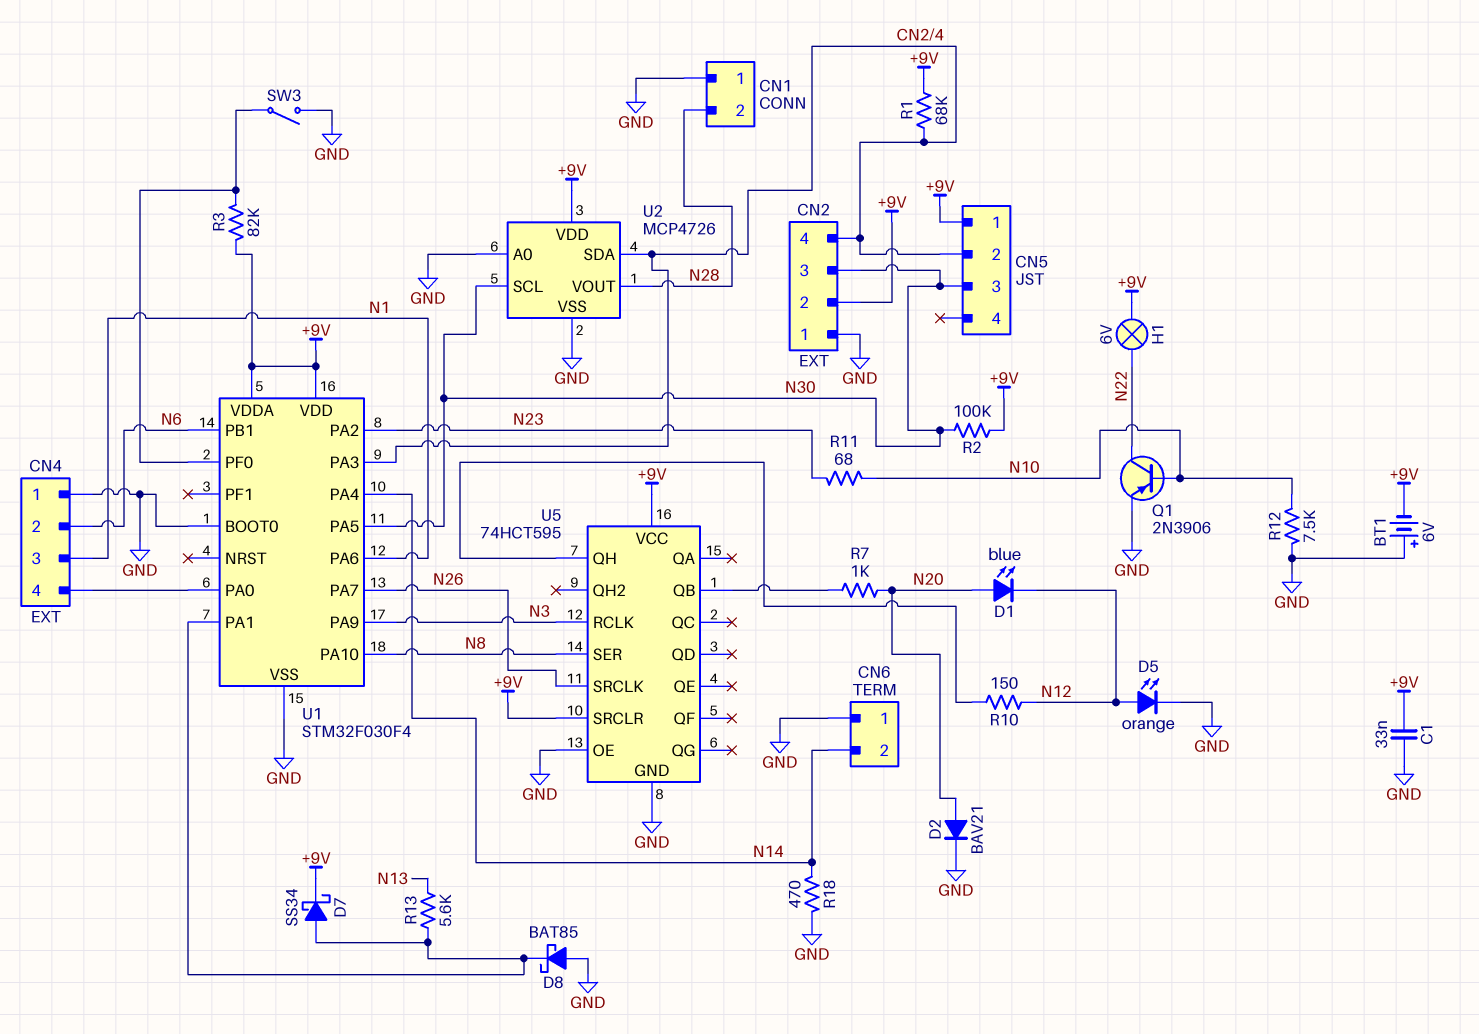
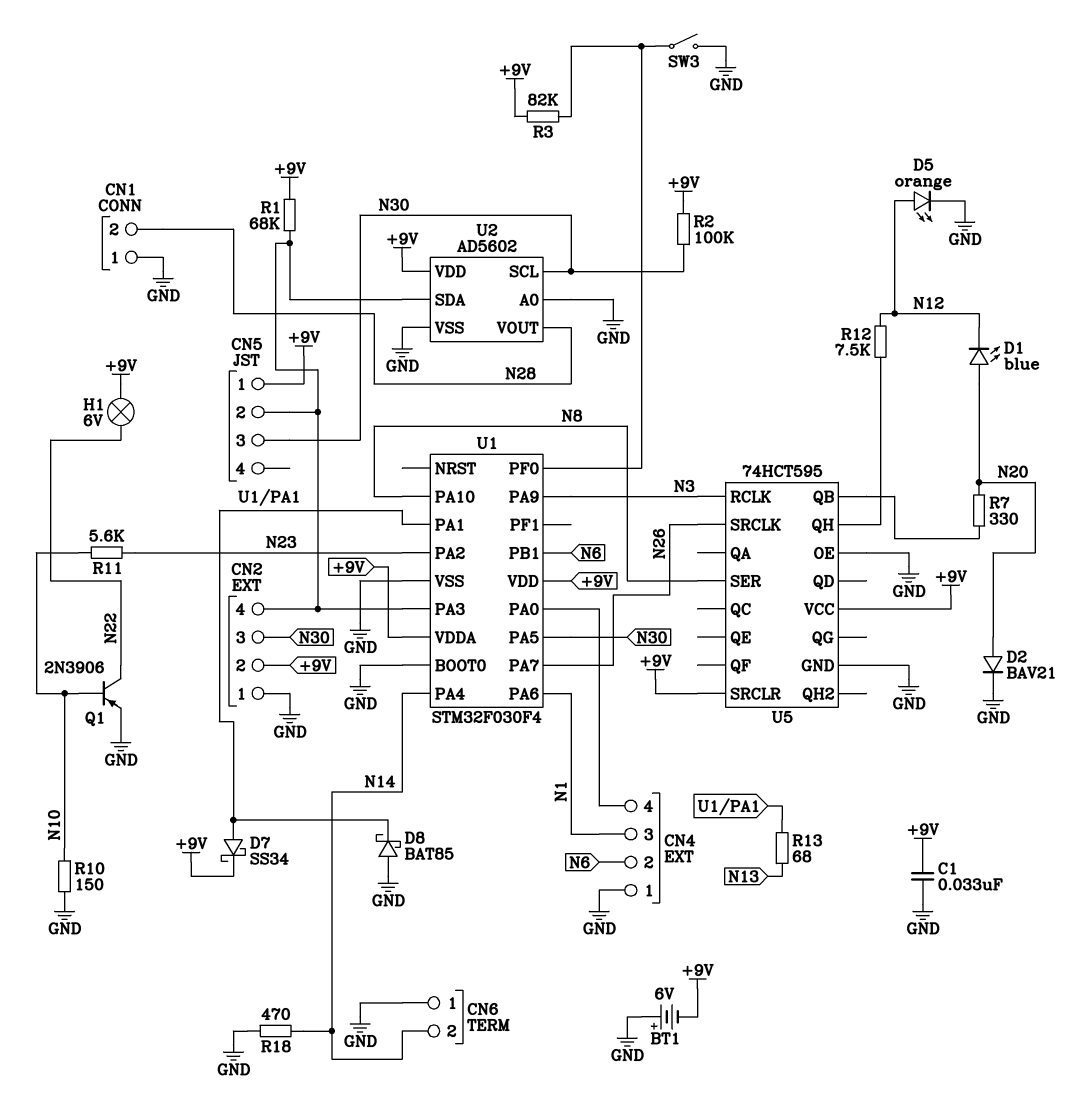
R7: 1k (N20, U5/QB) -> 330 (N20, U5/QB)
R10: 150 (N12, U5/QH) -> 150 (GND, N10)
R11: 68 (N10, N23) -> 5.6k (N10, N23)
R12: 7.5k (GND, N10) -> 7.5k (N12, U5/QH)
R13: 5.6k (N13, U1/PA1) -> 68 (N13, U1/PA1)
U2: MCP4726 -> AD5602

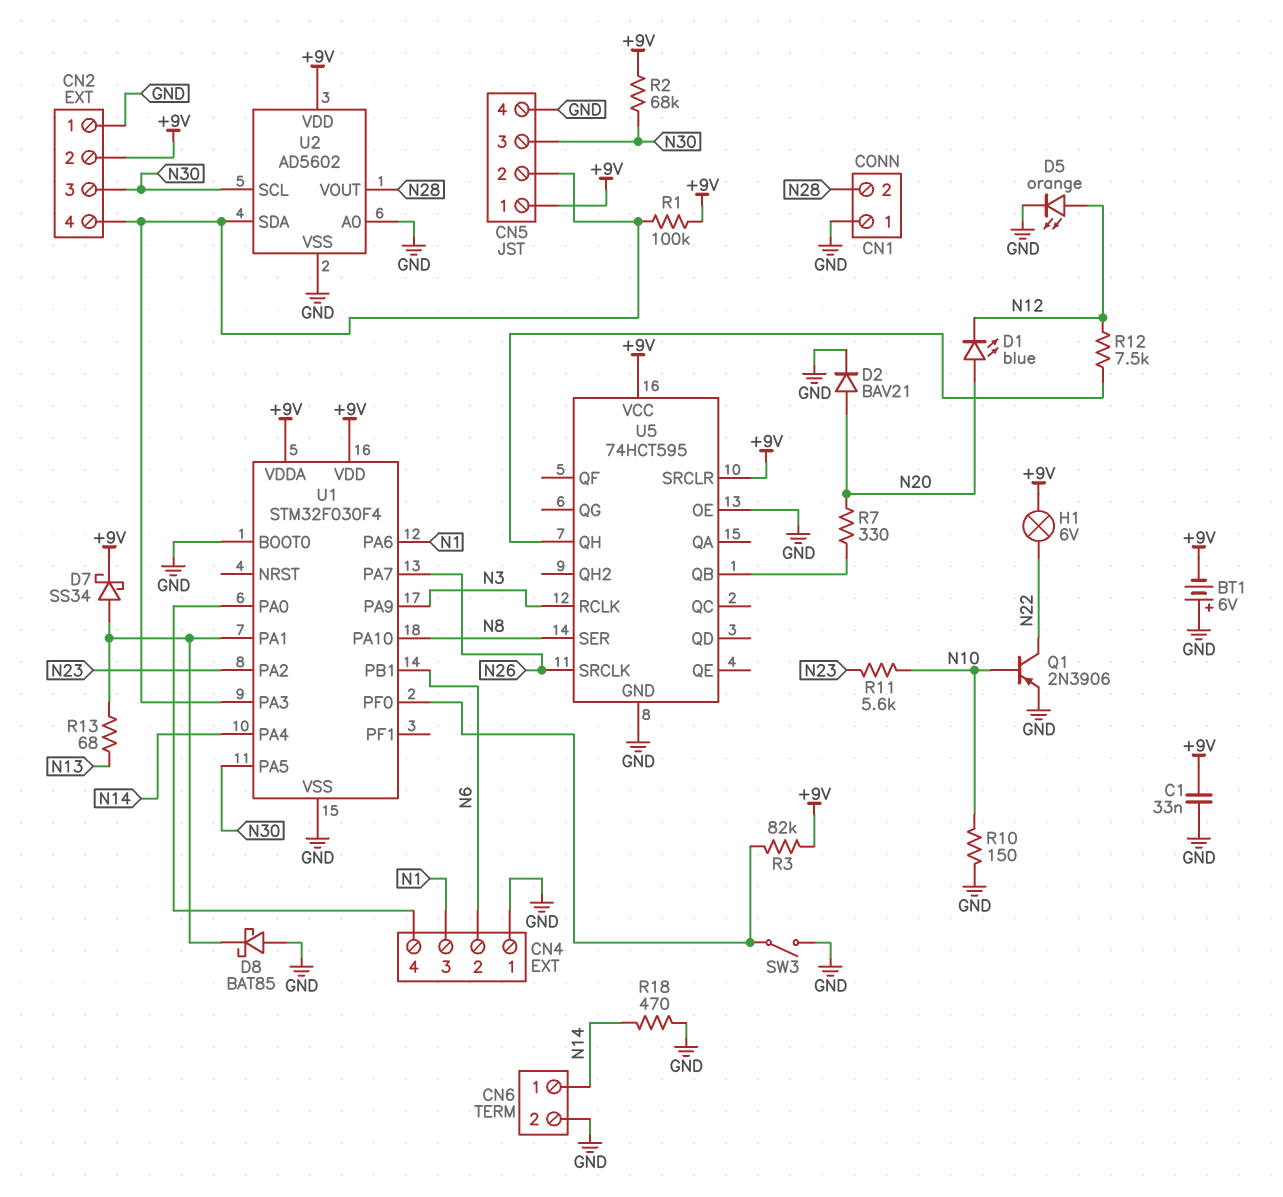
CN5 pin 4: none -> GND
CN6 pin 1: GND -> N14
CN6 pin 2: N14 -> GND
R1: 68k (+9V, CN2/4) -> 100k (+9V, CN2/4)
R2: 100k (+9V, N30) -> 68k (+9V, N30)

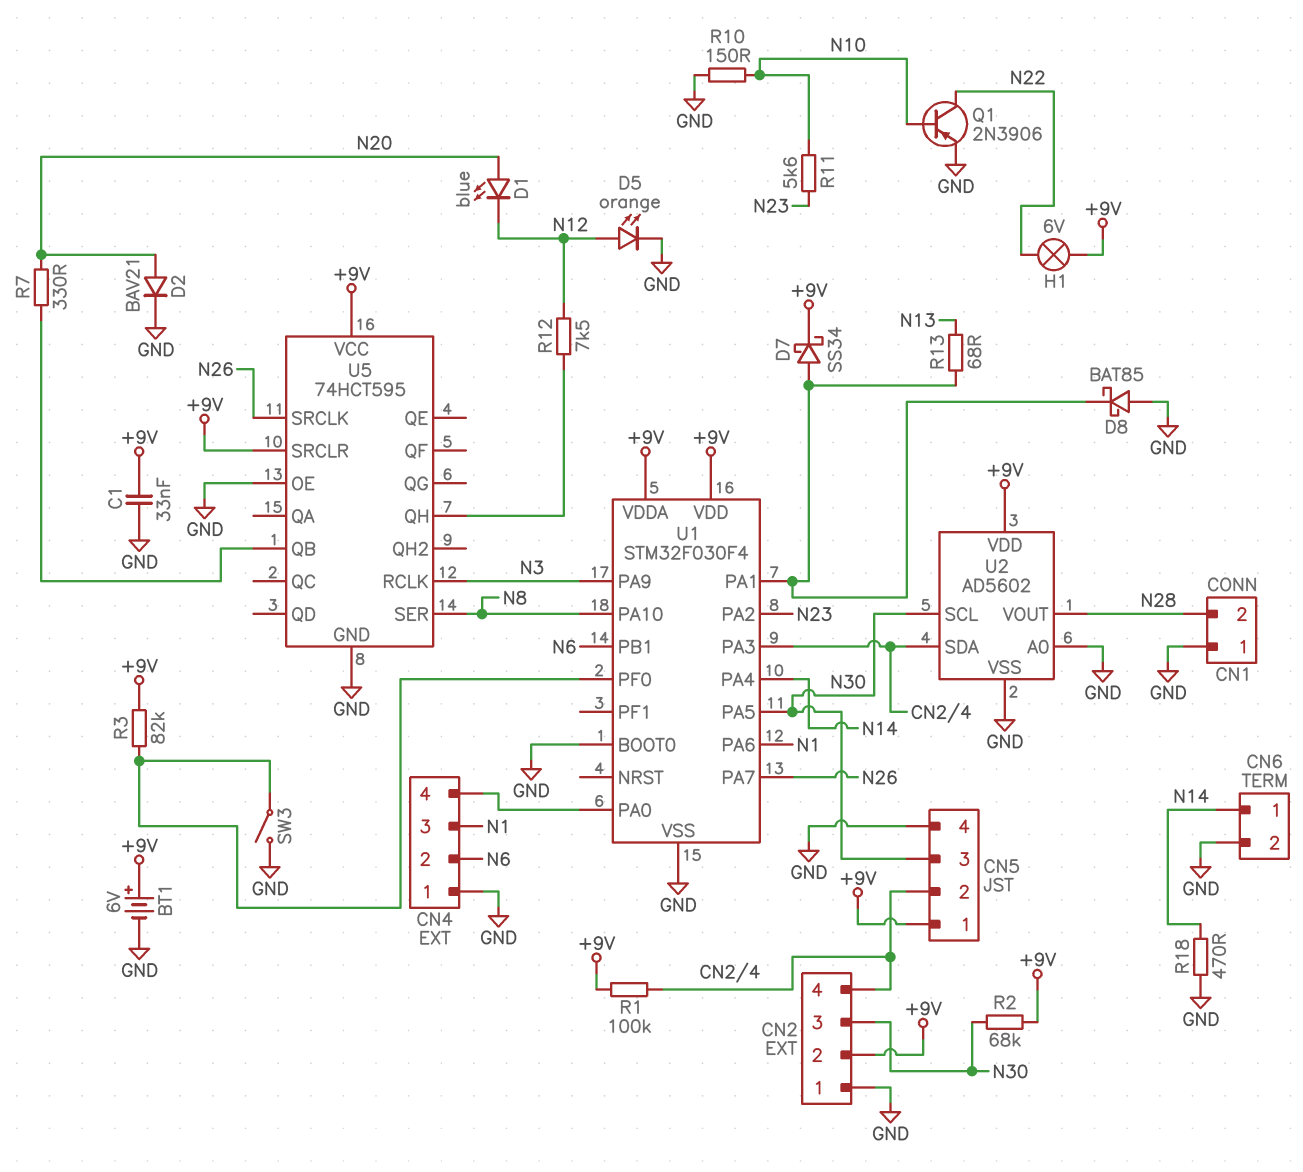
BT1: 6V (plus GND, minus +9V) -> 6V (plus +9V, minus GND)

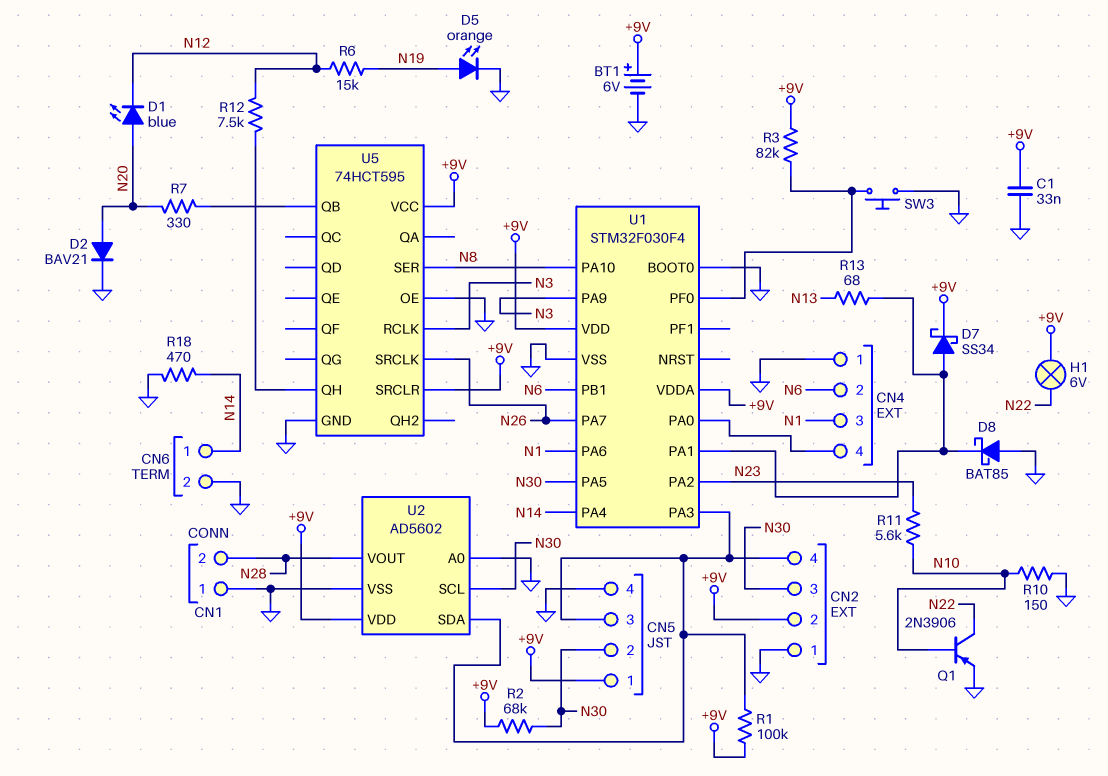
CN5 pin 2: CN2/4 -> N30
CN5 pin 3: N30 -> CN2/4
D5: LED orange (A N12, K GND) -> LED orange (A N19, K GND)
R6: none -> 15k (N12, N19)
SW3: switch (GND, U1/PF0) -> button (GND, U1/PF0)

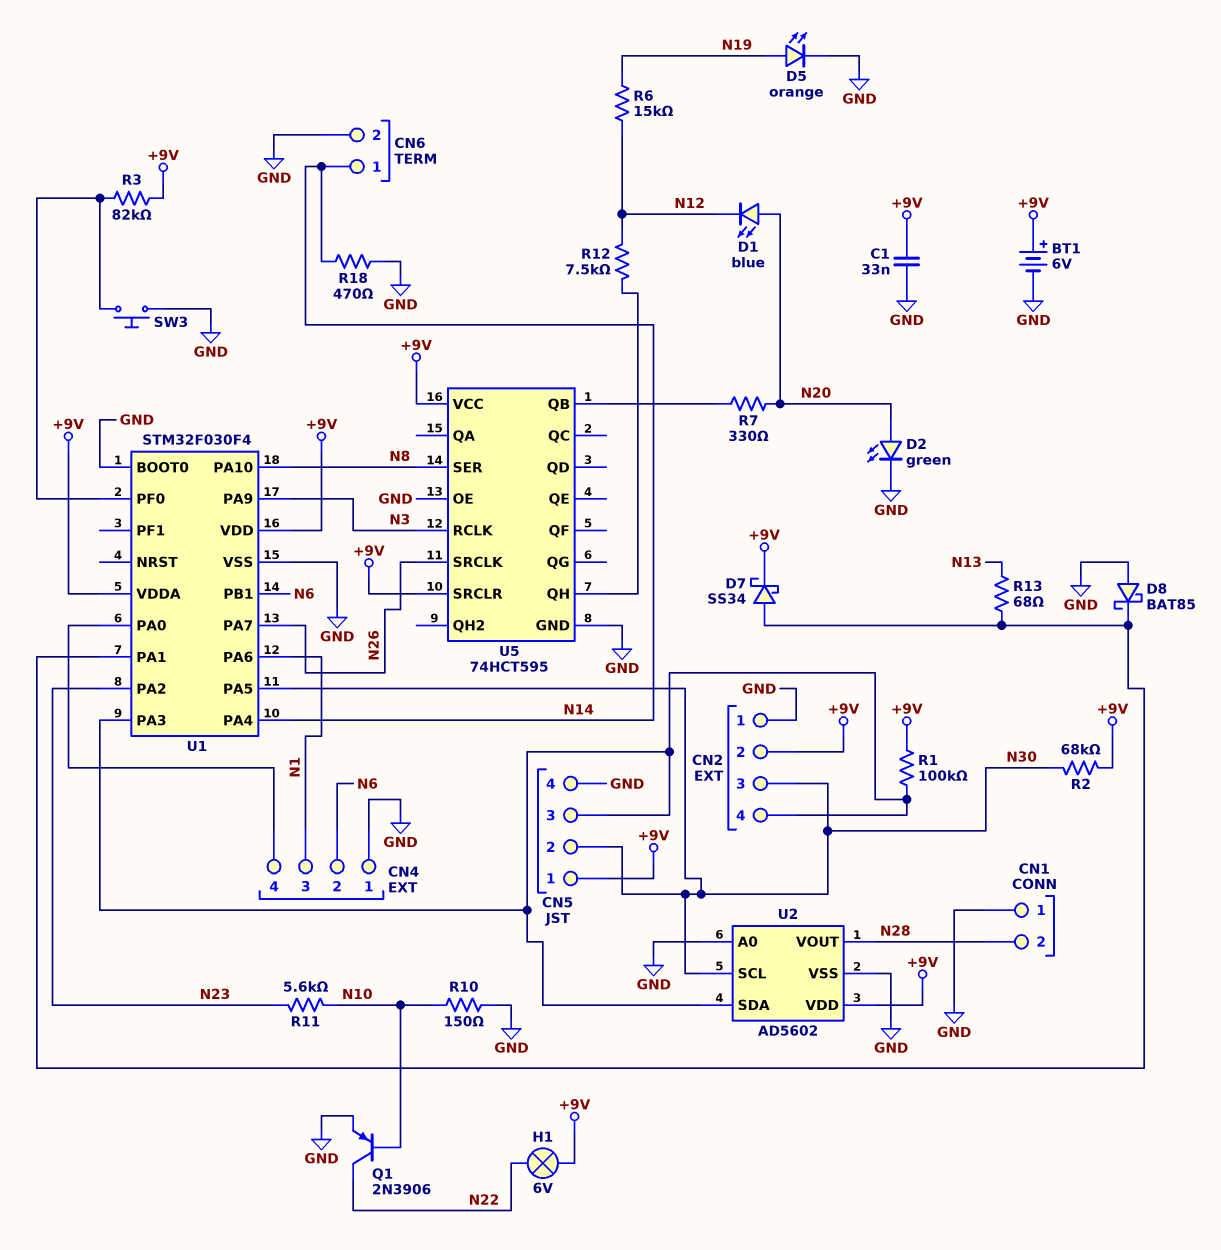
D2: diode BAV21 (A N20, K GND) -> LED green (A N20, K GND)

